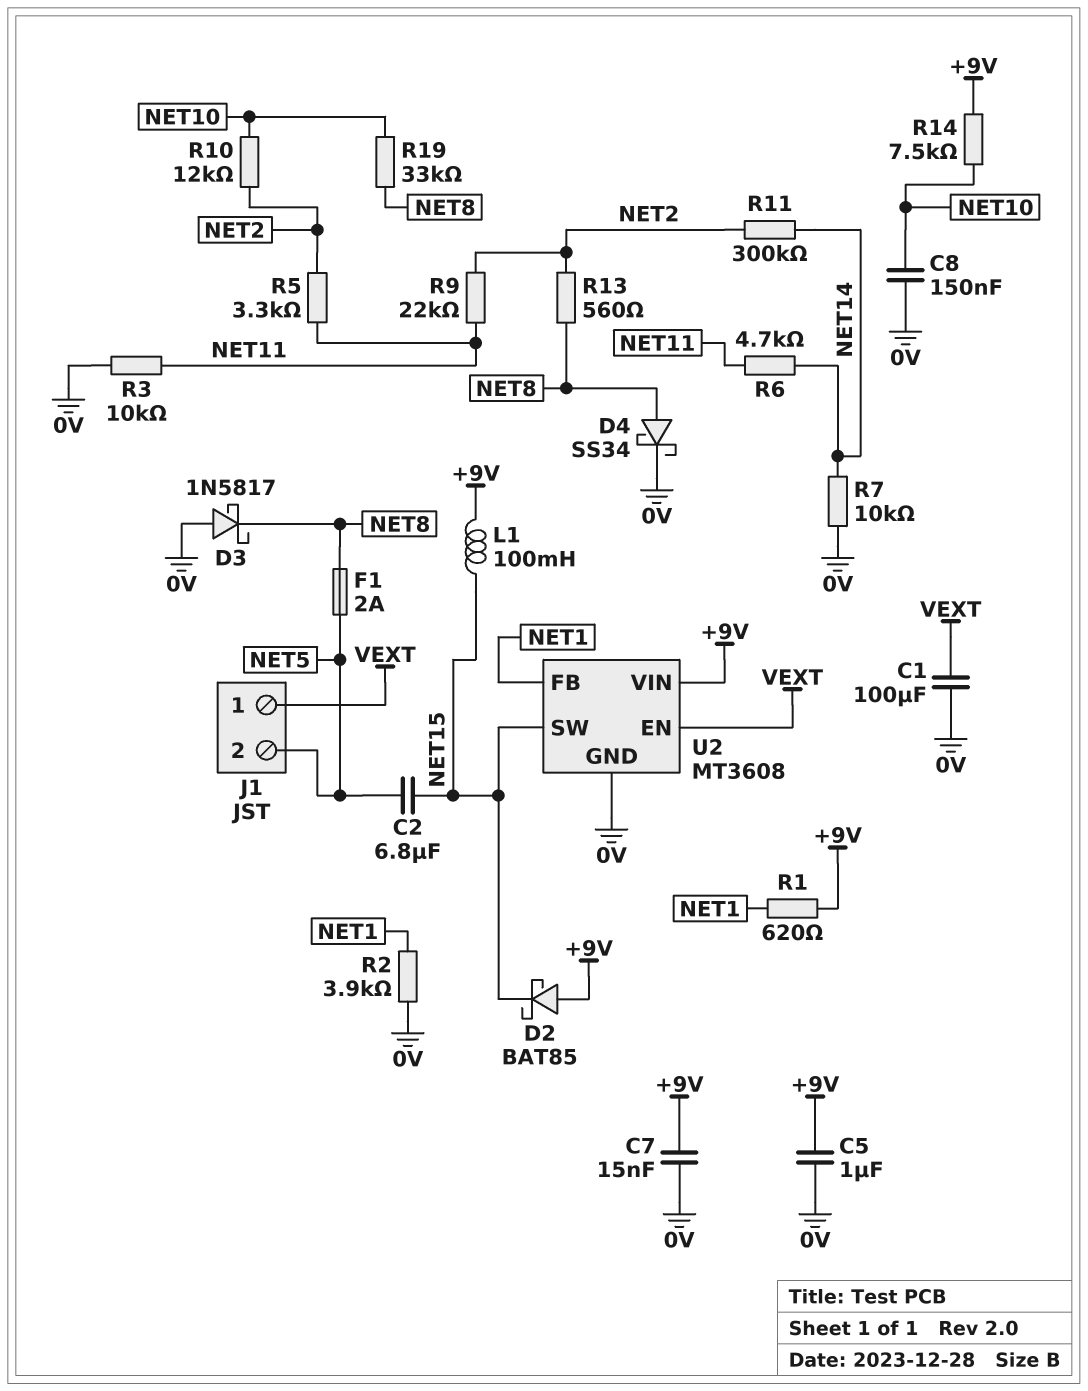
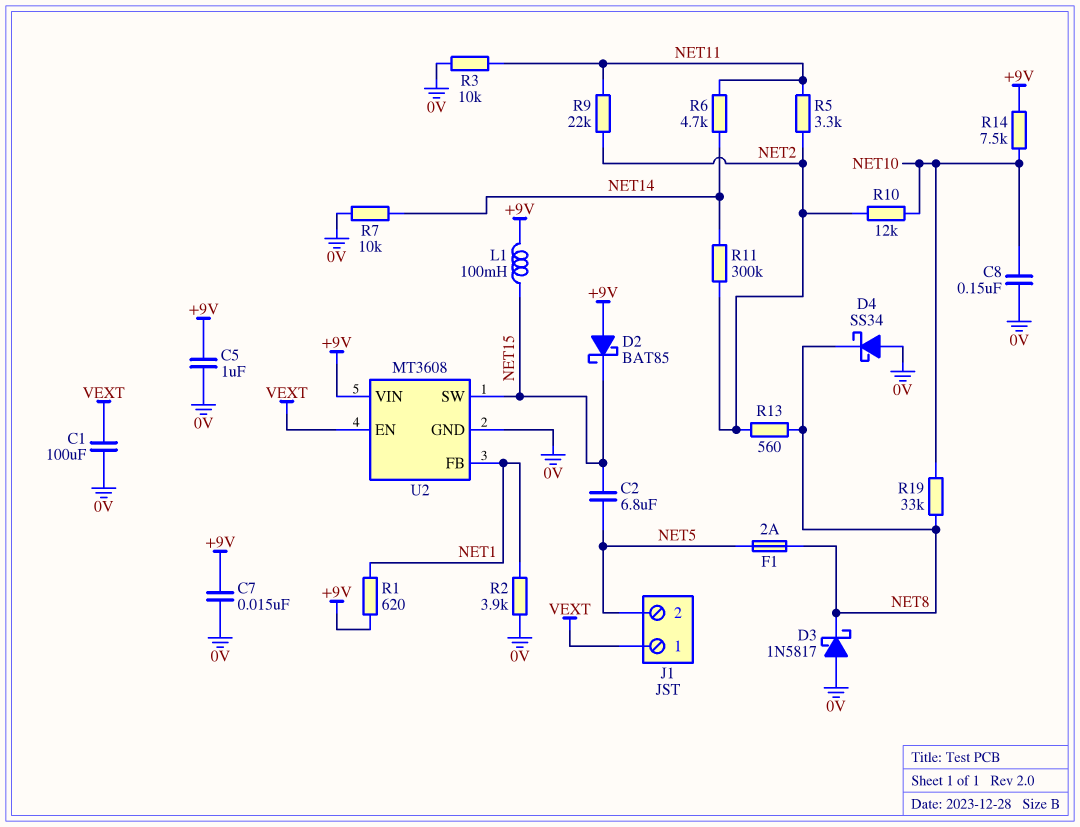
D4: schottky SS34 (A NET8, K 0V) -> schottky SS34 (A 0V, K NET8)

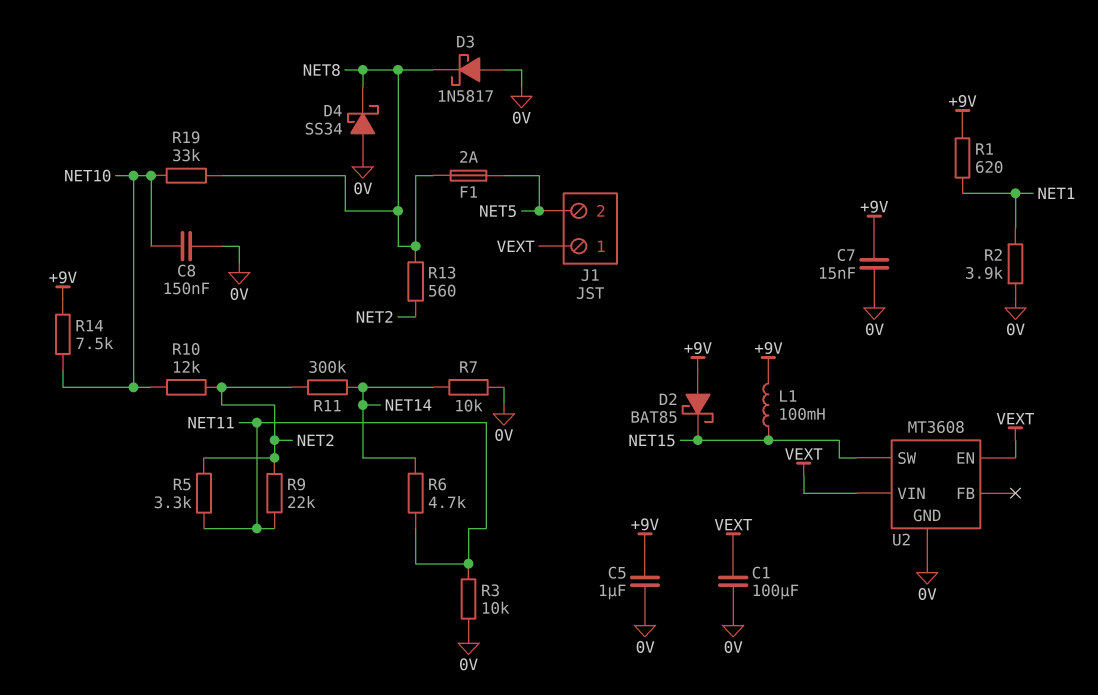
C2: 6.8uF (NET5, NET15) -> none
U2 pin FB: NET1 -> none
U2 pin VIN: +9V -> VEXT

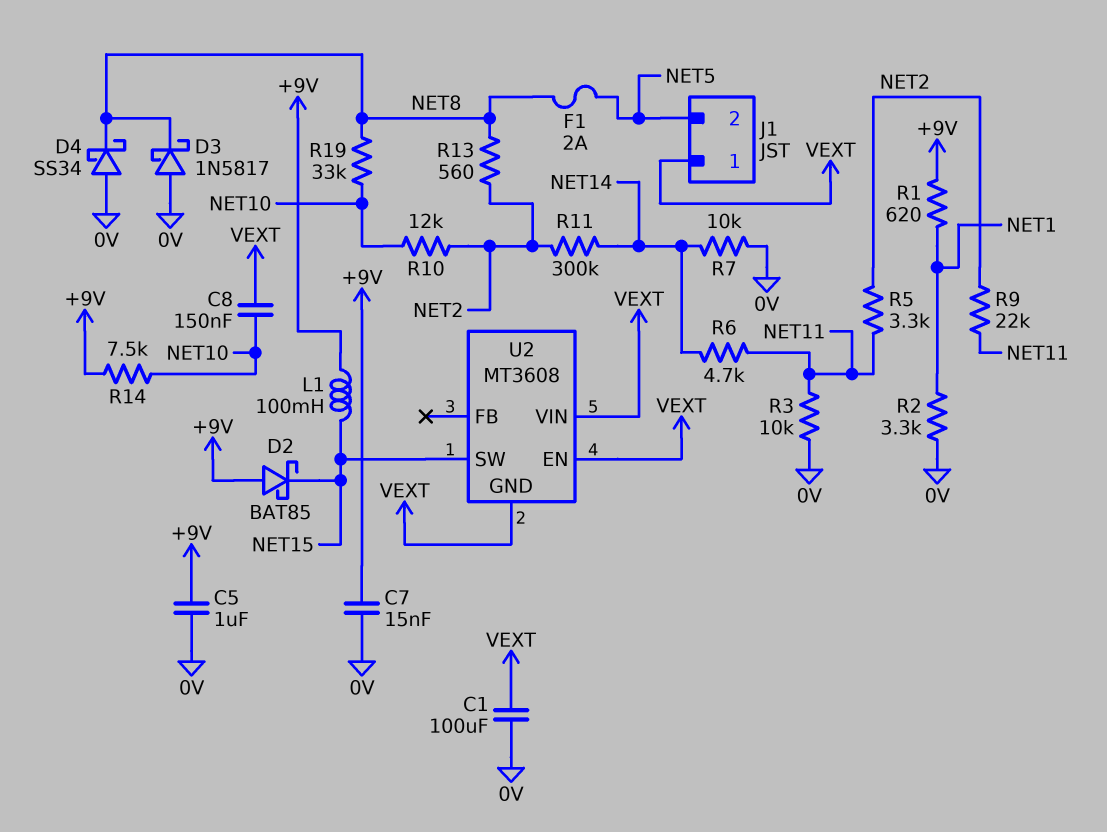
C8: 150nF (0V, NET10) -> 150nF (NET10, VEXT)
R2: 3.9k (0V, NET1) -> 3.3k (0V, NET1)
U2 pin GND: 0V -> VEXT

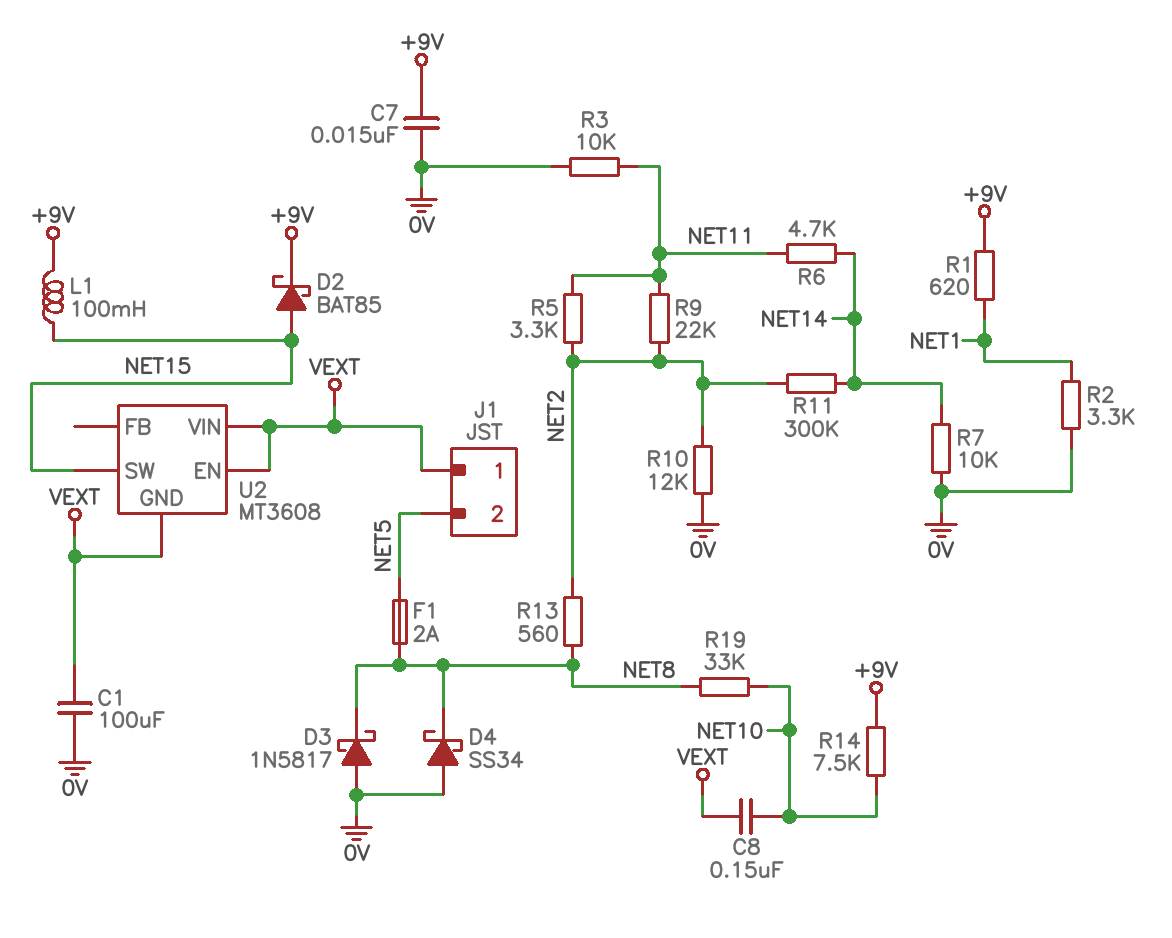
C5: 1uF (+9V, 0V) -> none
D2: schottky BAT85 (A +9V, K NET15) -> schottky BAT85 (A NET15, K +9V)
R10: 12k (NET2, NET10) -> 12k (0V, NET2)

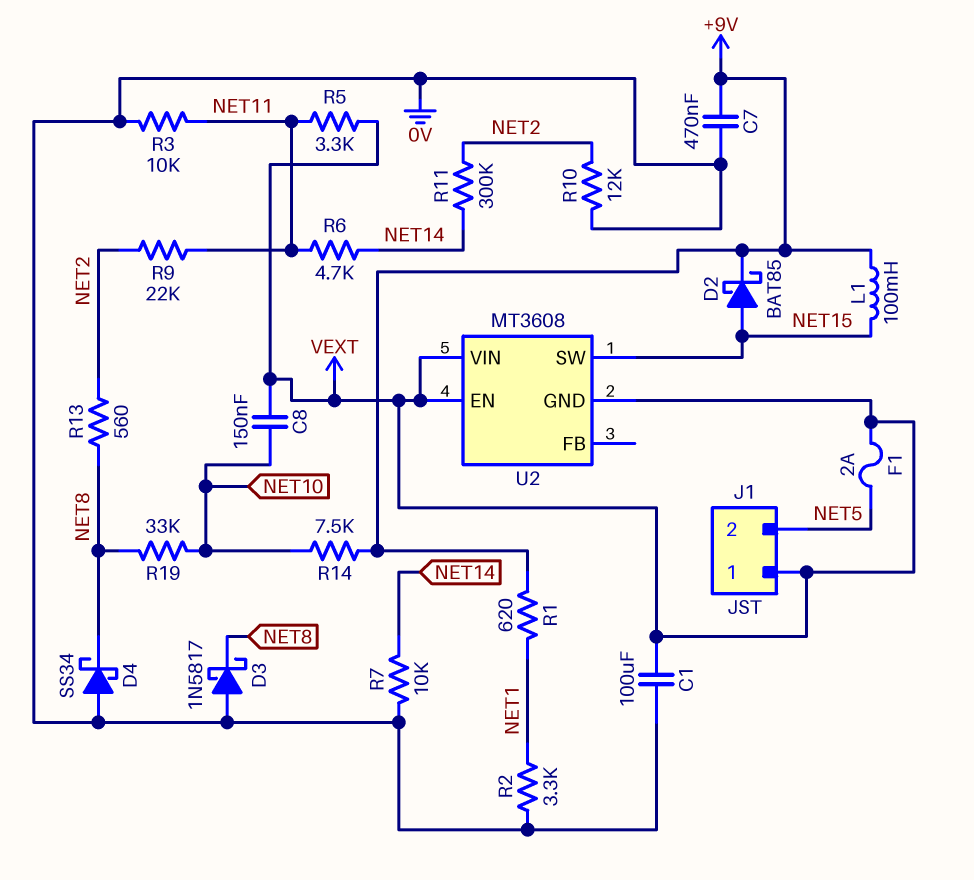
C7: 15nF (+9V, 0V) -> 470nF (+9V, 0V)
F1: 2A (NET5, NET8) -> 2A (NET5, VEXT)
R5: 3.3k (NET2, NET11) -> 3.3k (NET11, VEXT)

